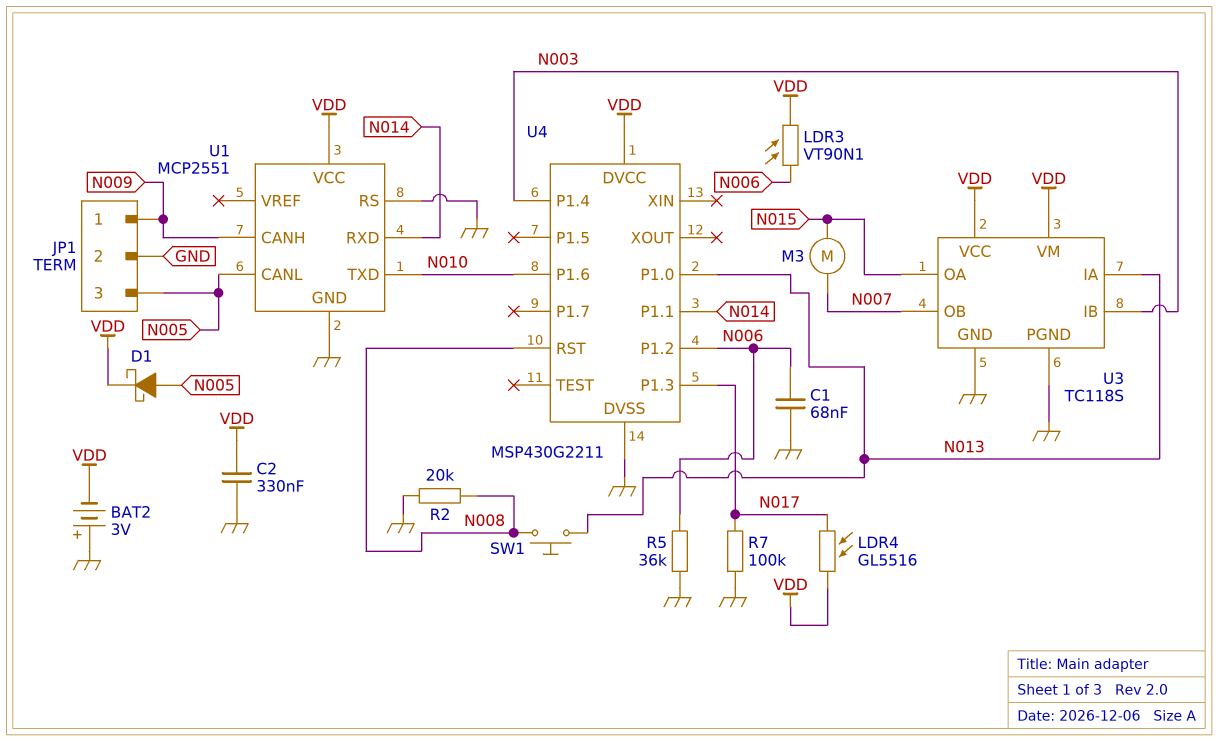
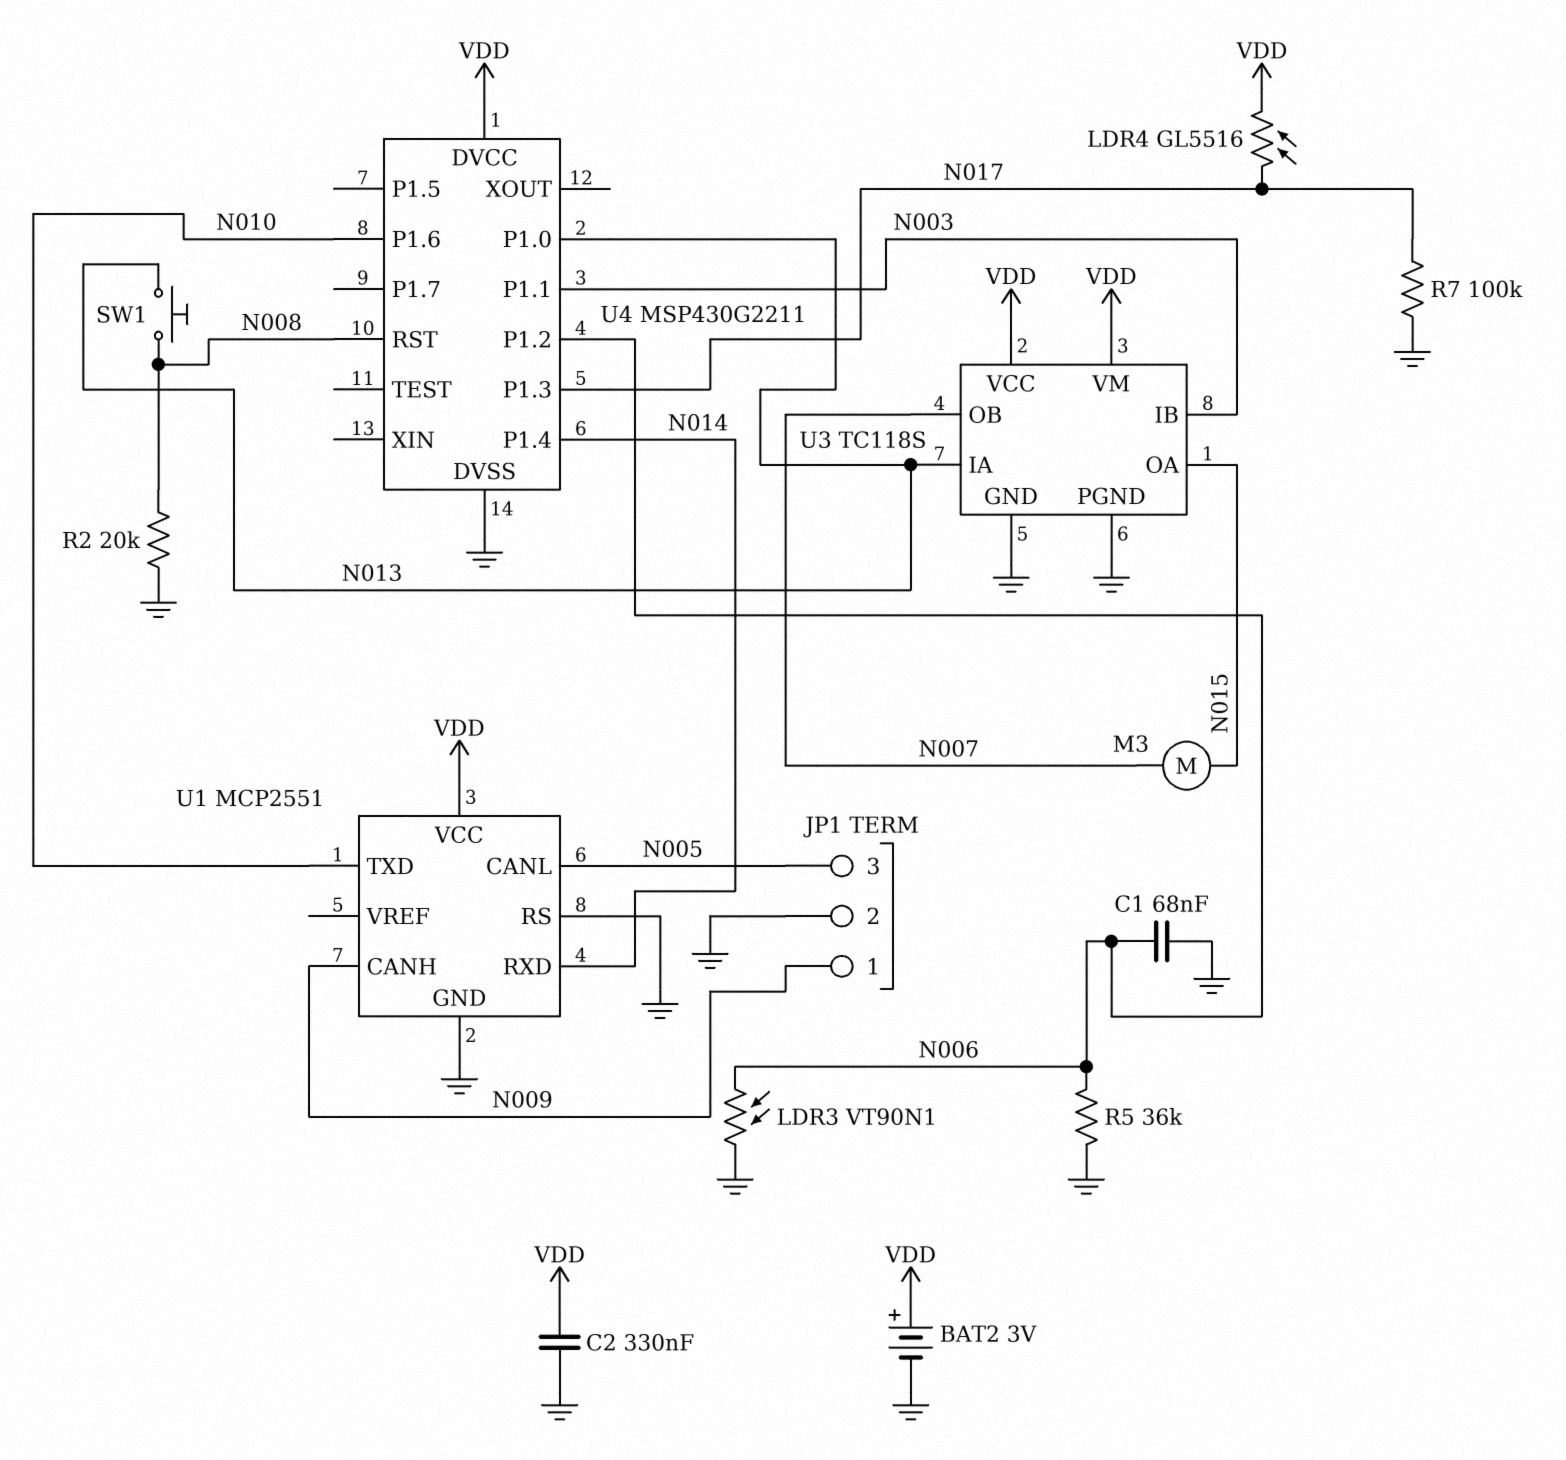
BAT2: 3V (plus GND, minus VDD) -> 3V (plus VDD, minus GND)
D1: schottky (A N005, K VDD) -> none
LDR3: VT90N1 (N006, VDD) -> VT90N1 (GND, N006)
U4 pin P1.1: N014 -> N003
U4 pin P1.4: N003 -> N014

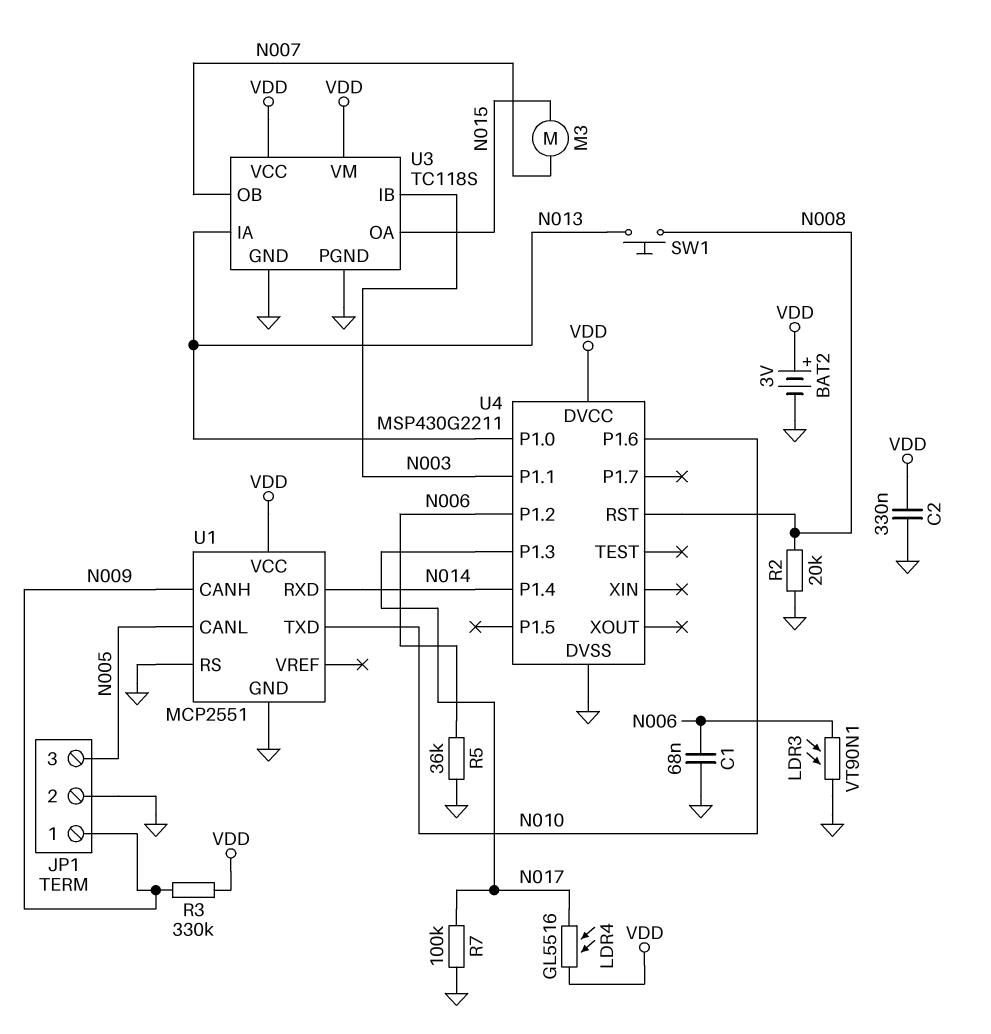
R3: none -> 330k (N009, VDD)

